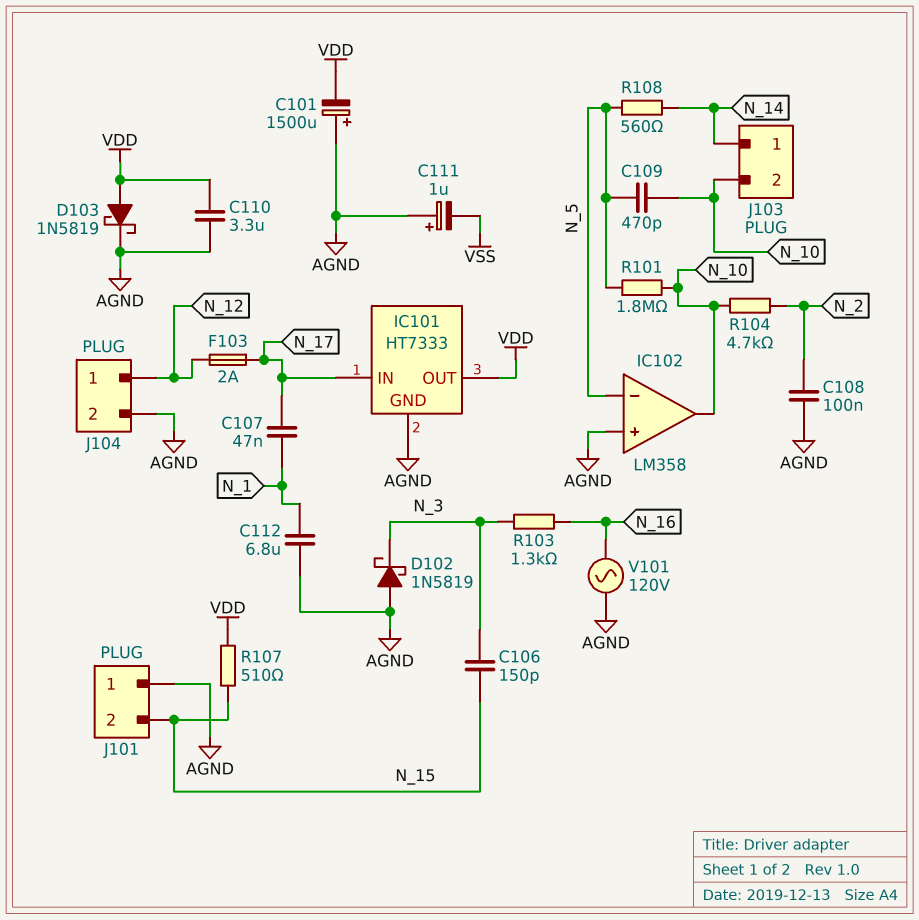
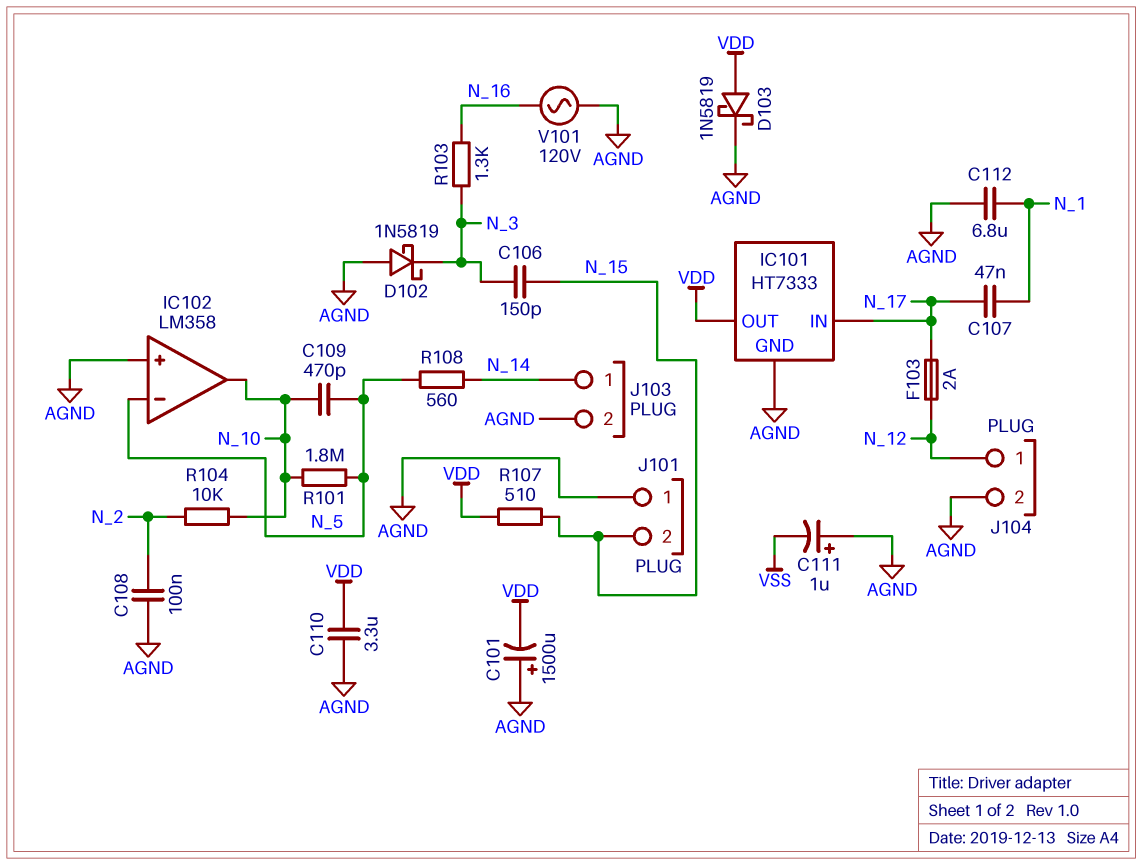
J103 pin 2: N_10 -> AGND
R104: 4.7k (N_2, N_10) -> 10k (N_2, N_10)

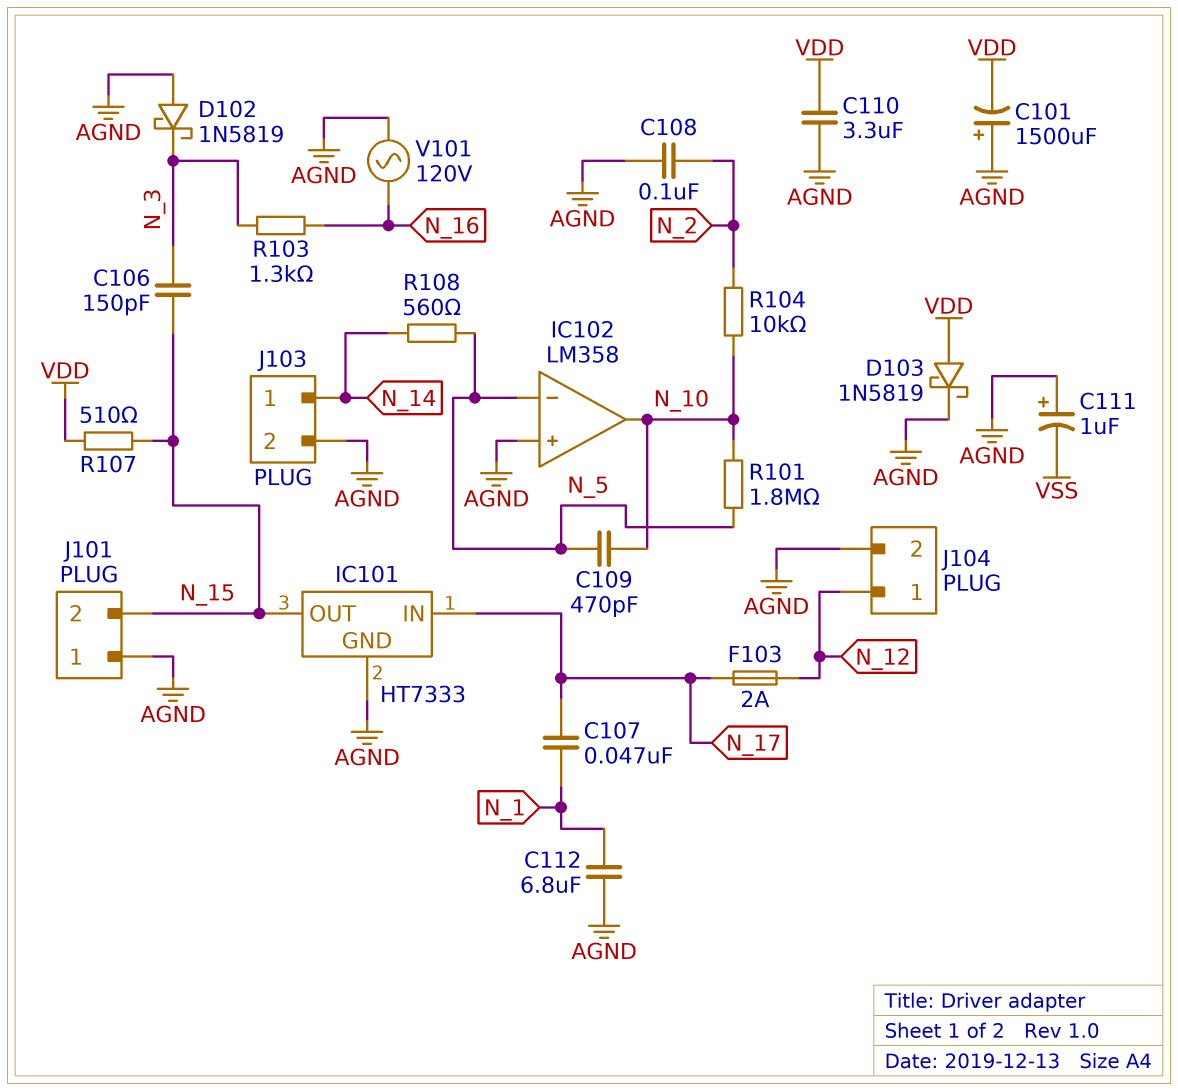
IC101 pin OUT: VDD -> N_15

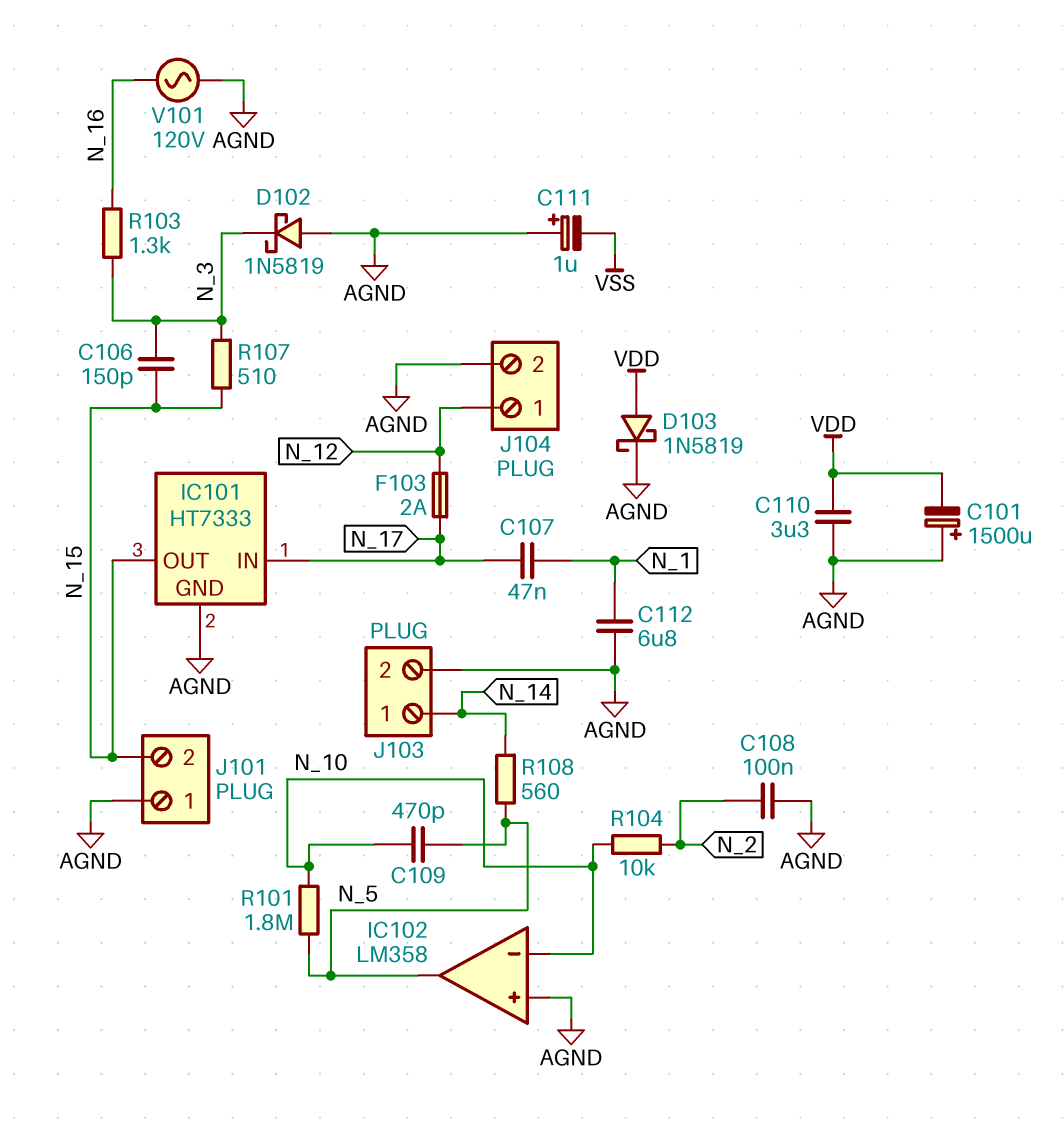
IC102 pin in-: N_5 -> N_10
IC102 pin out: N_10 -> N_5
R107: 510 (N_15, VDD) -> 510 (N_3, N_15)

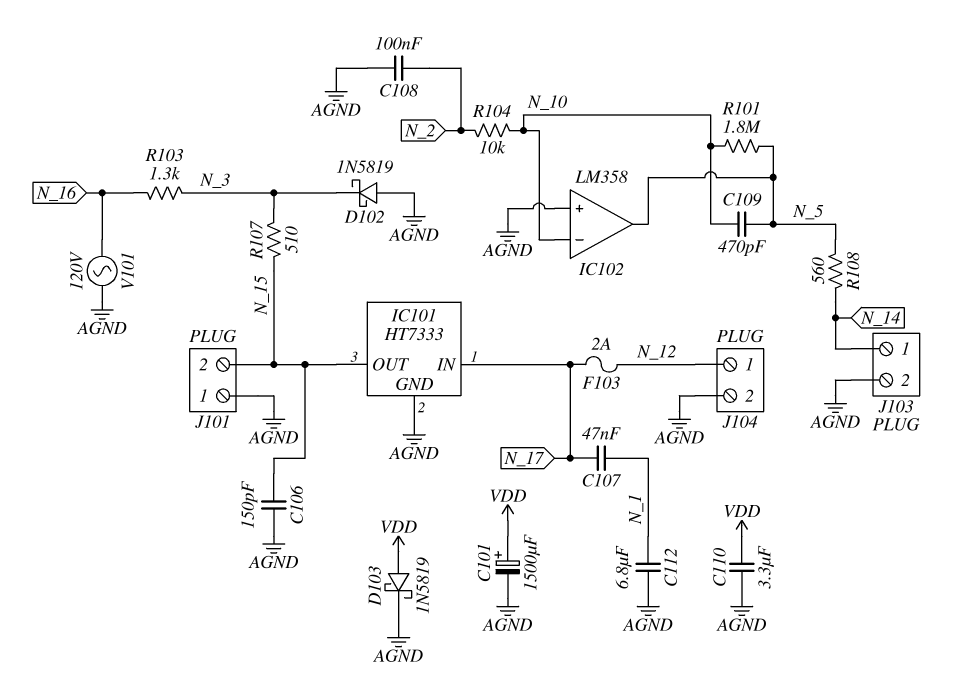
C101: 1500uF (plus AGND, minus VDD) -> 1500uF (plus VDD, minus AGND)
C106: 150pF (N_3, N_15) -> 150pF (AGND, N_15)
C111: 1uF (plus AGND, minus VSS) -> none

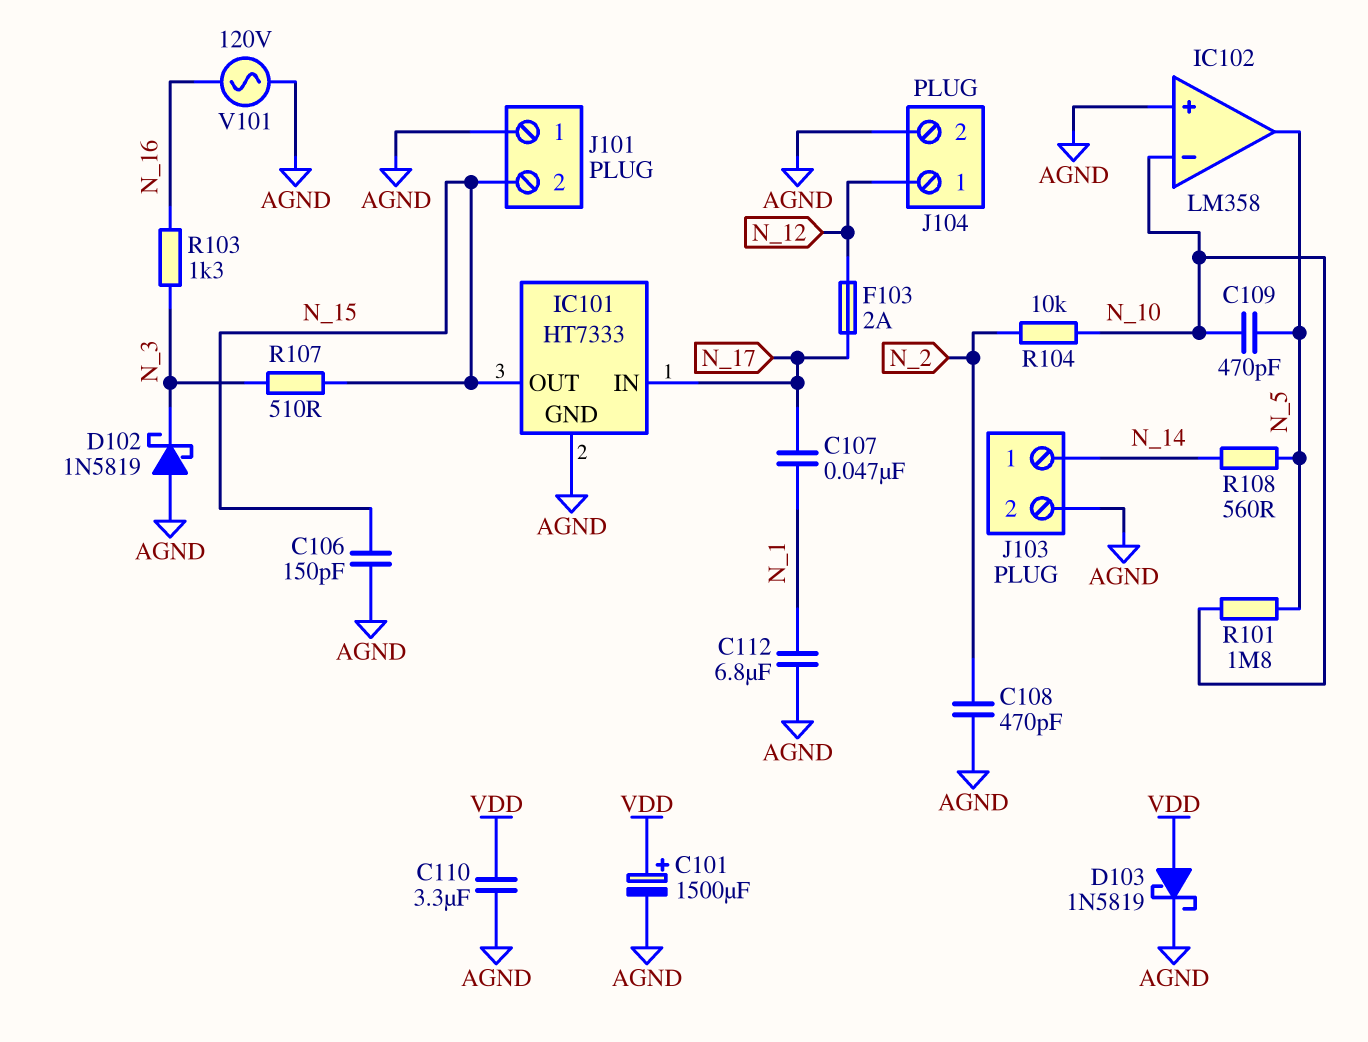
C108: 100nF (AGND, N_2) -> 470pF (AGND, N_2)

